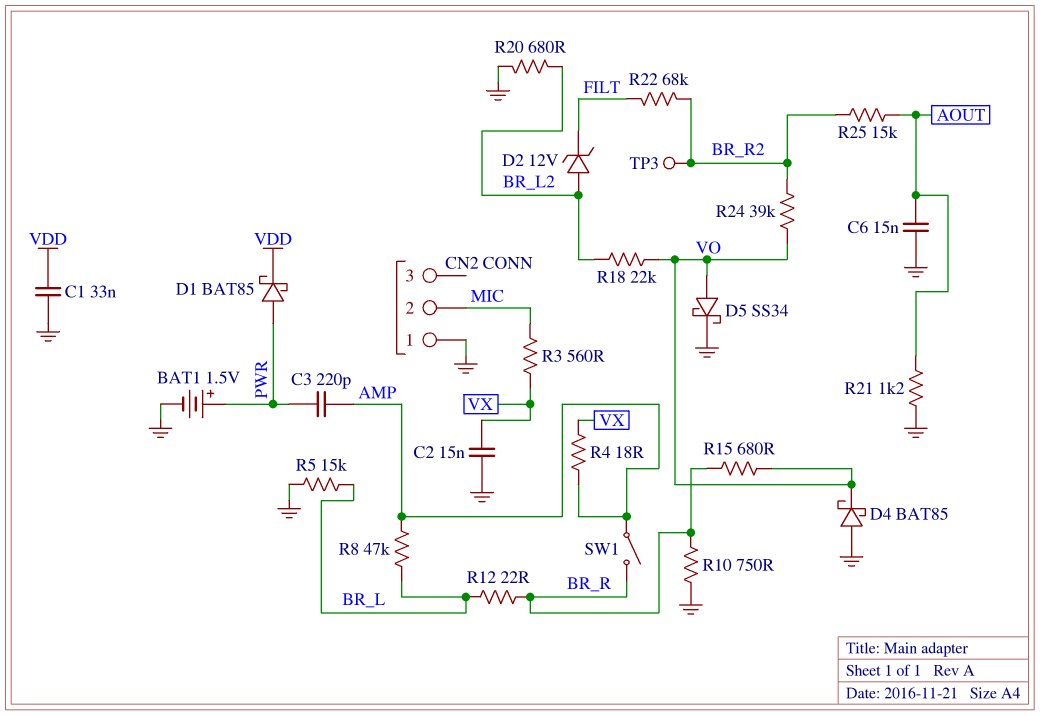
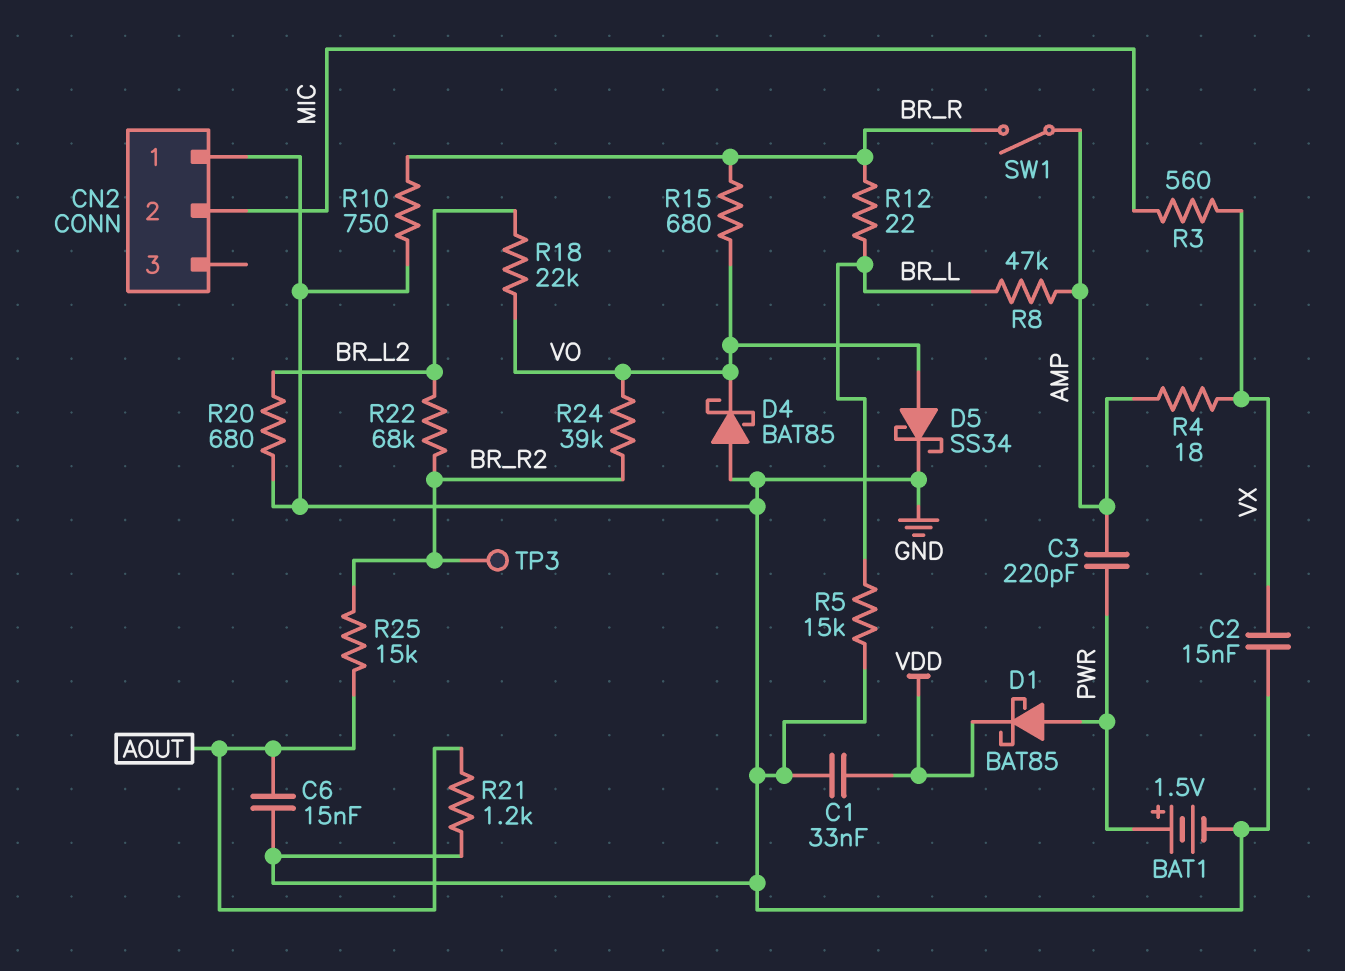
D2: zener 12V (A BR_L2, K FILT) -> none
R22: 68k (BR_R2, FILT) -> 68k (BR_L2, BR_R2)

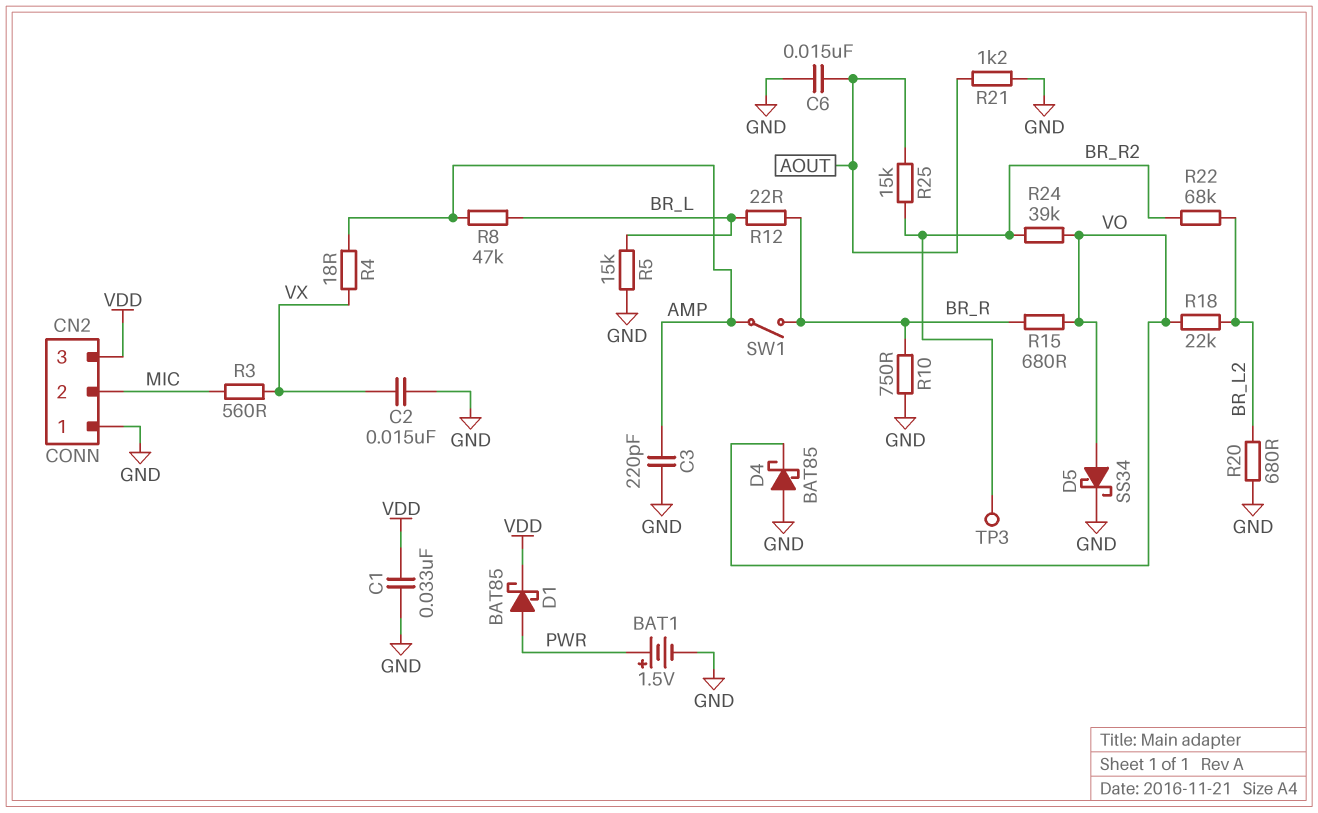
C3: 220pF (AMP, PWR) -> 220pF (AMP, GND)
CN2 pin 3: none -> VDD

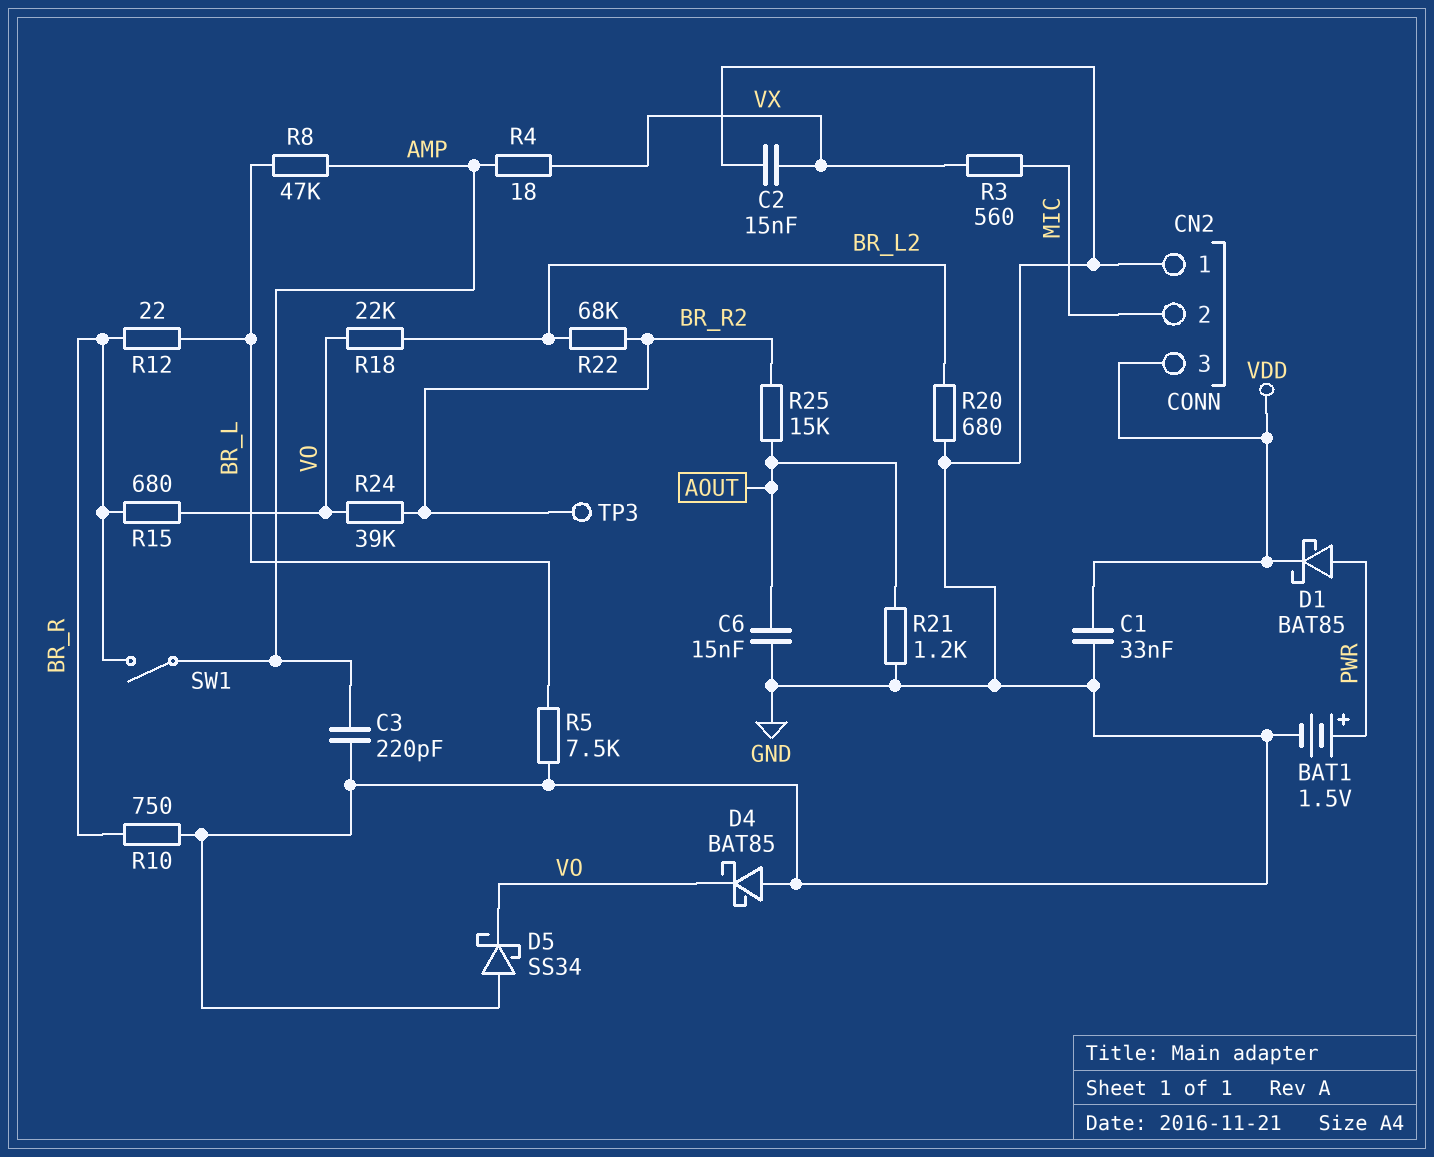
D5: schottky SS34 (A VO, K GND) -> schottky SS34 (A GND, K VO)
R5: 15k (BR_L, GND) -> 7.5k (BR_L, GND)

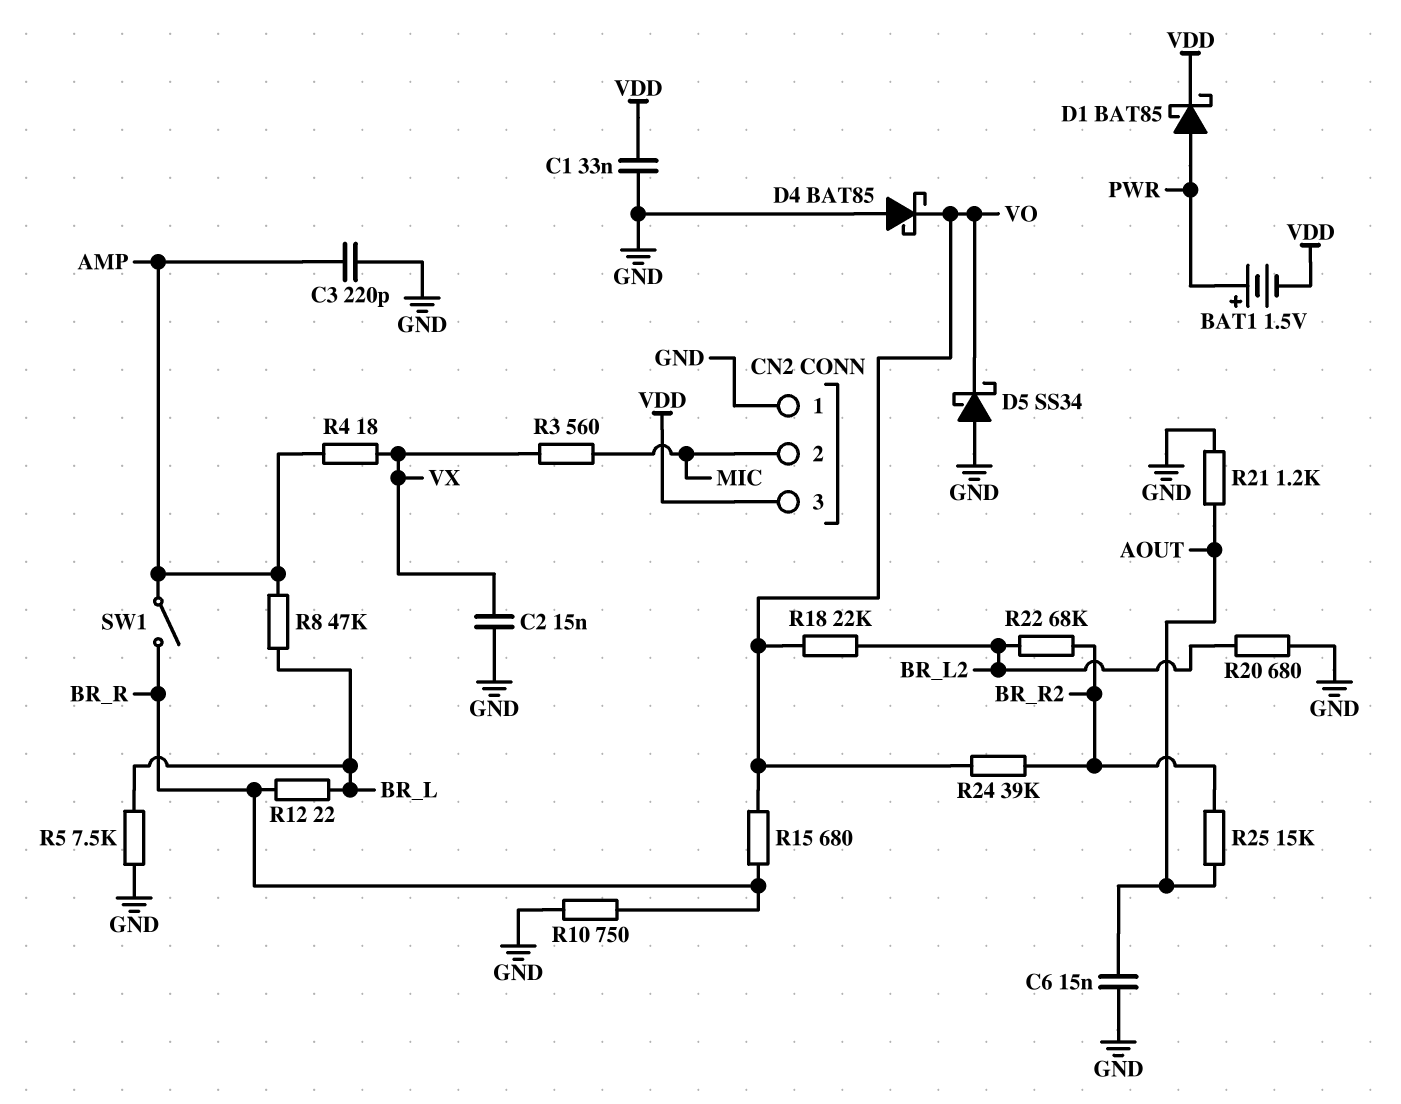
BAT1: 1.5V (plus PWR, minus GND) -> 1.5V (plus PWR, minus VDD)
TP3: test point (BR_R2) -> none

